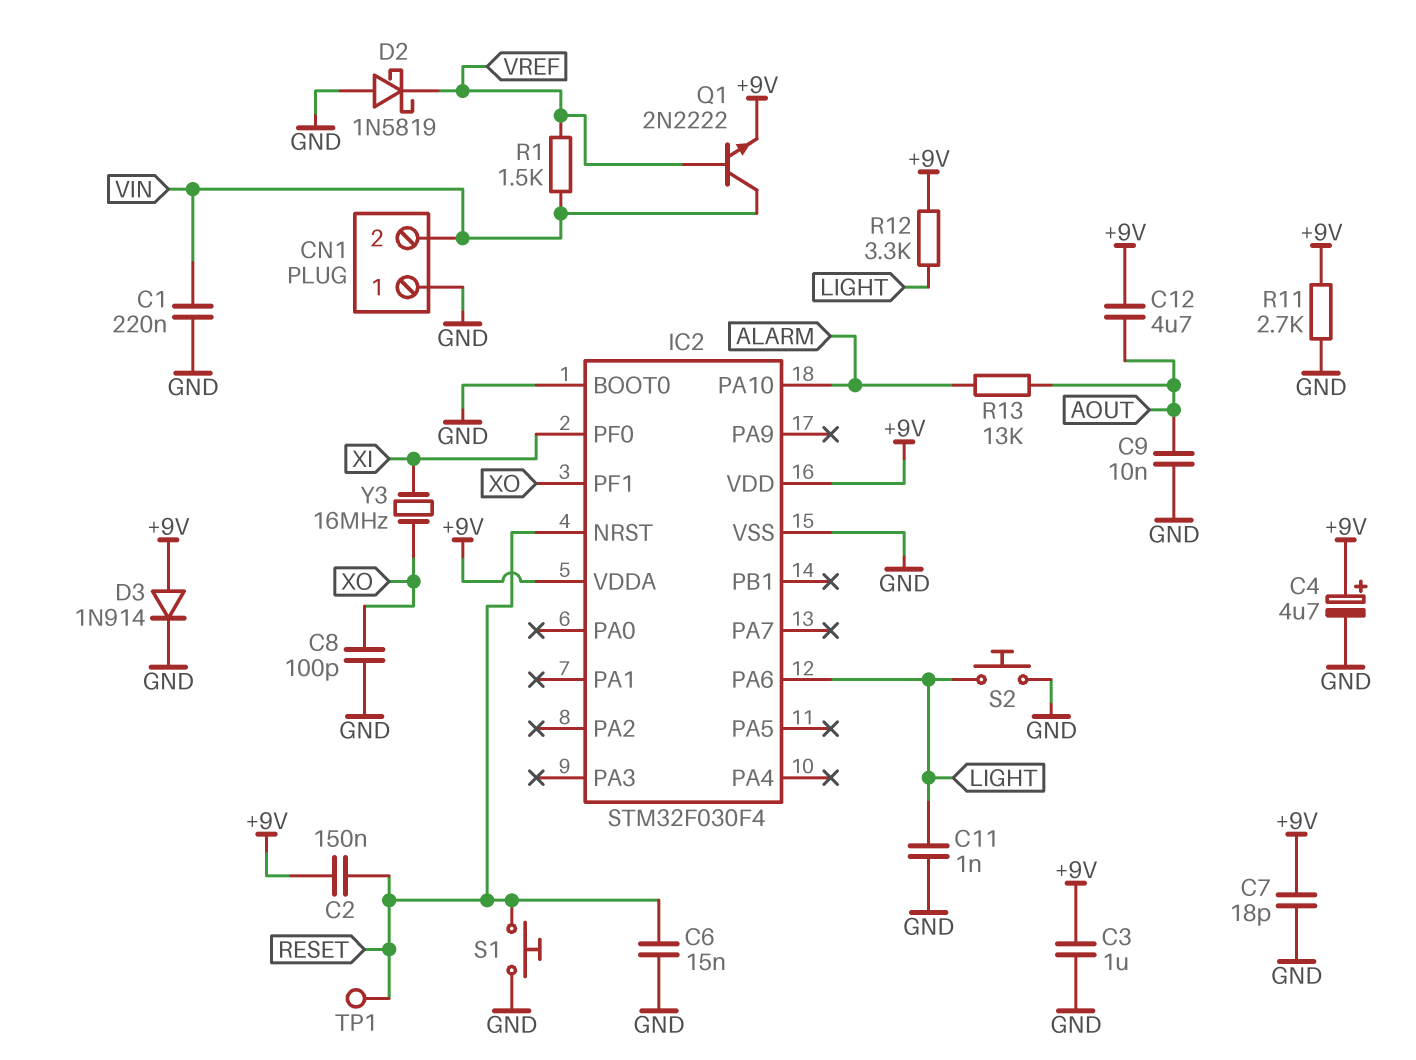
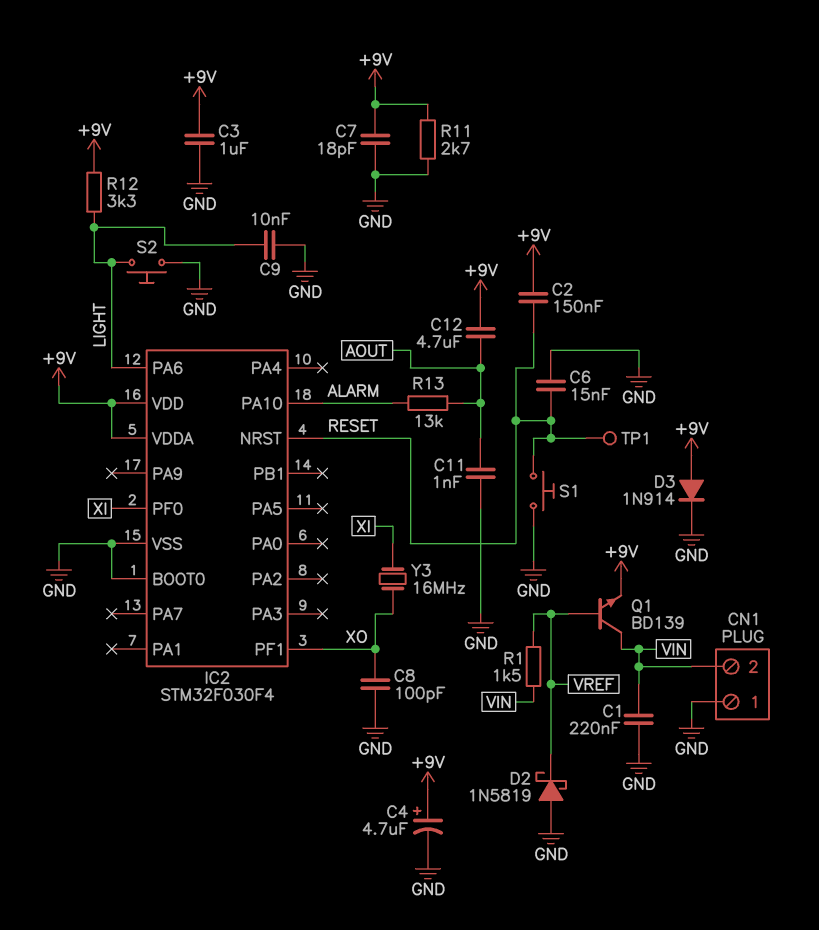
C9: 10nF (AOUT, GND) -> 10nF (GND, LIGHT)
C11: 1nF (GND, LIGHT) -> 1nF (AOUT, GND)
Q1: NPN 2N2222 (B VREF, C VIN, E +9V) -> NPN BD139 (B VREF, C VIN, E +9V)

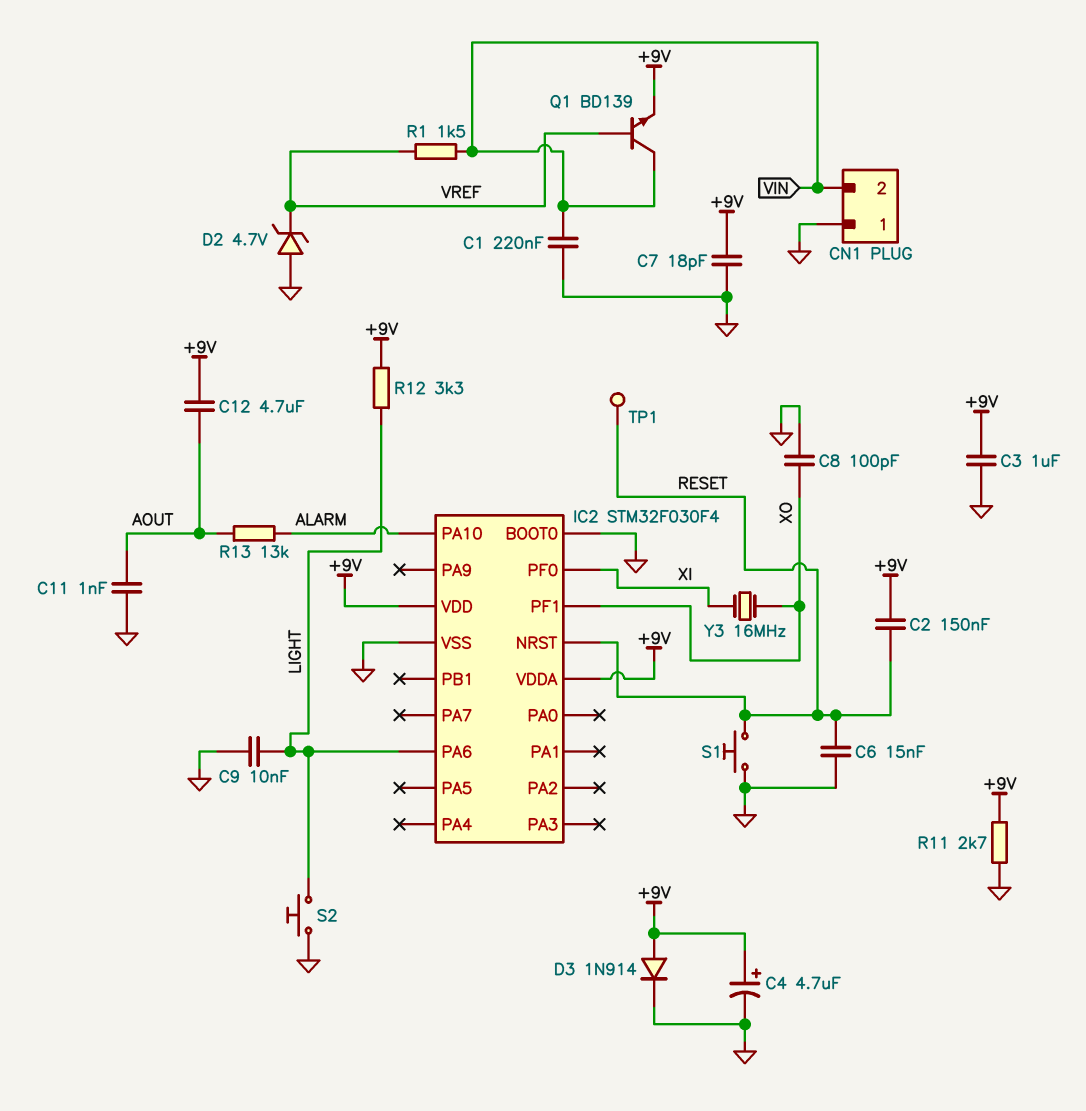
D2: schottky 1N5819 (A GND, K VREF) -> zener 4.7V (A GND, K VREF)

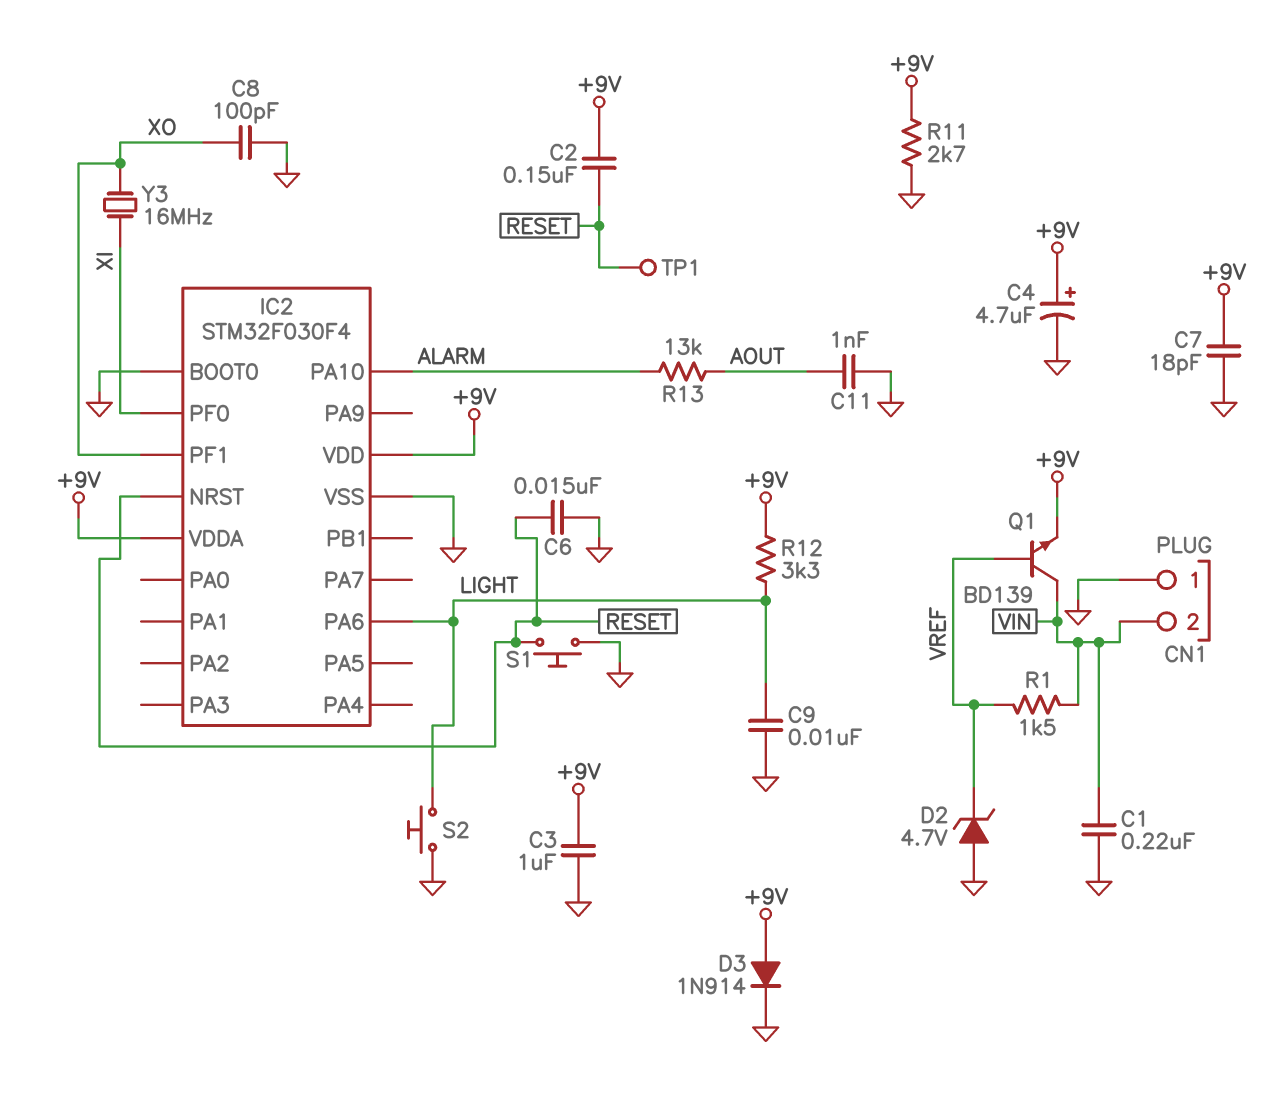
C12: 4.7uF (+9V, AOUT) -> none

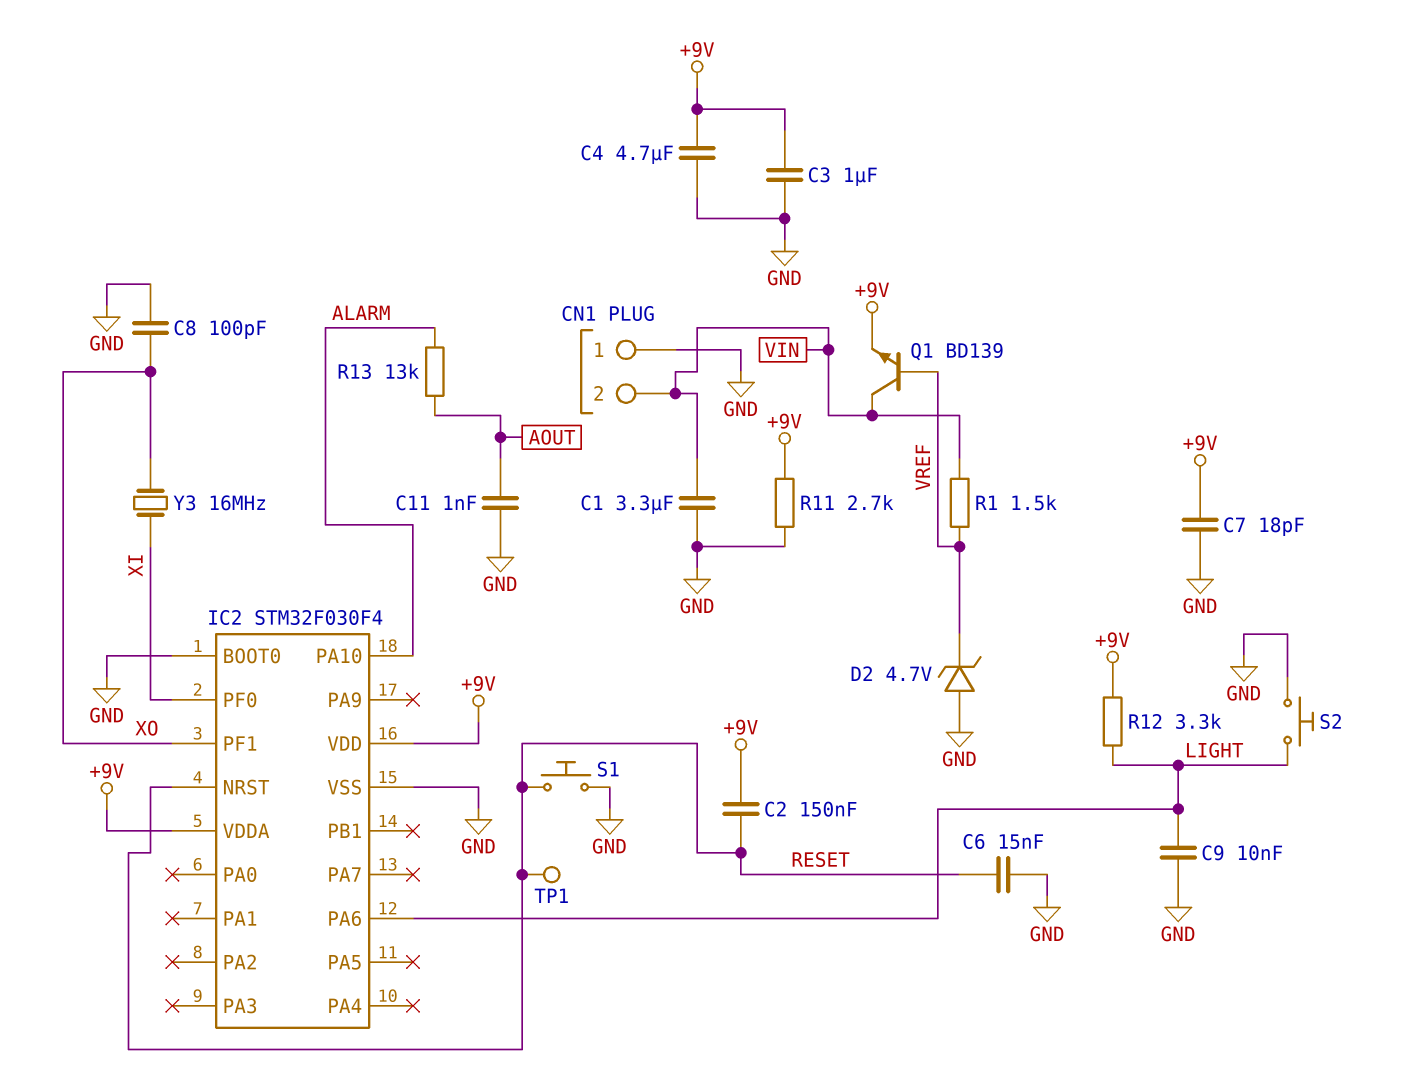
C1: 220nF (GND, VIN) -> 3.3uF (GND, VIN)
C4: 4.7uF (plus +9V, minus GND) -> 4.7uF (+9V, GND)
D3: diode 1N914 (A +9V, K GND) -> none

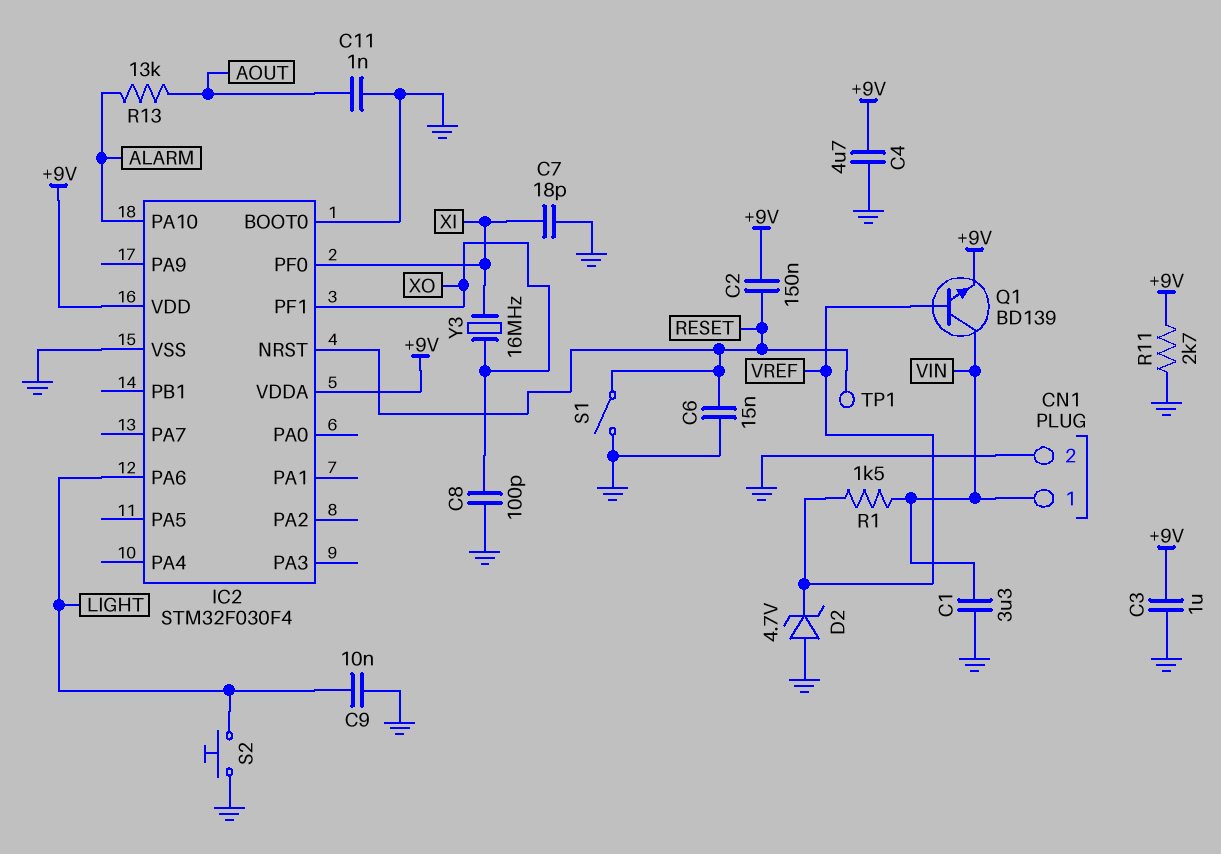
C7: 18pF (+9V, GND) -> 18pF (GND, XI)
CN1 pin 1: GND -> VIN
CN1 pin 2: VIN -> GND
R12: 3.3k (+9V, LIGHT) -> none
S1: button (GND, RESET) -> switch (GND, RESET)

